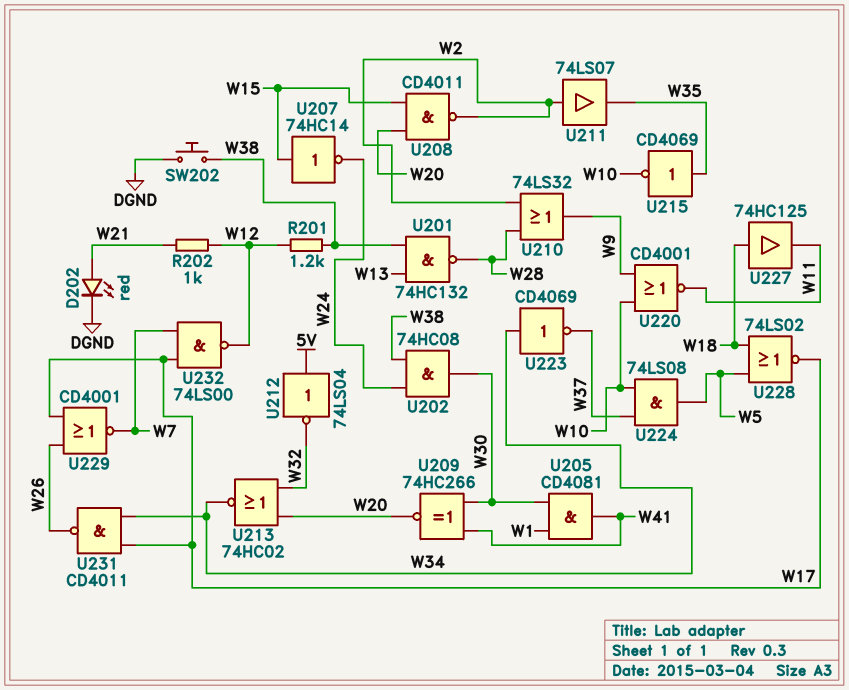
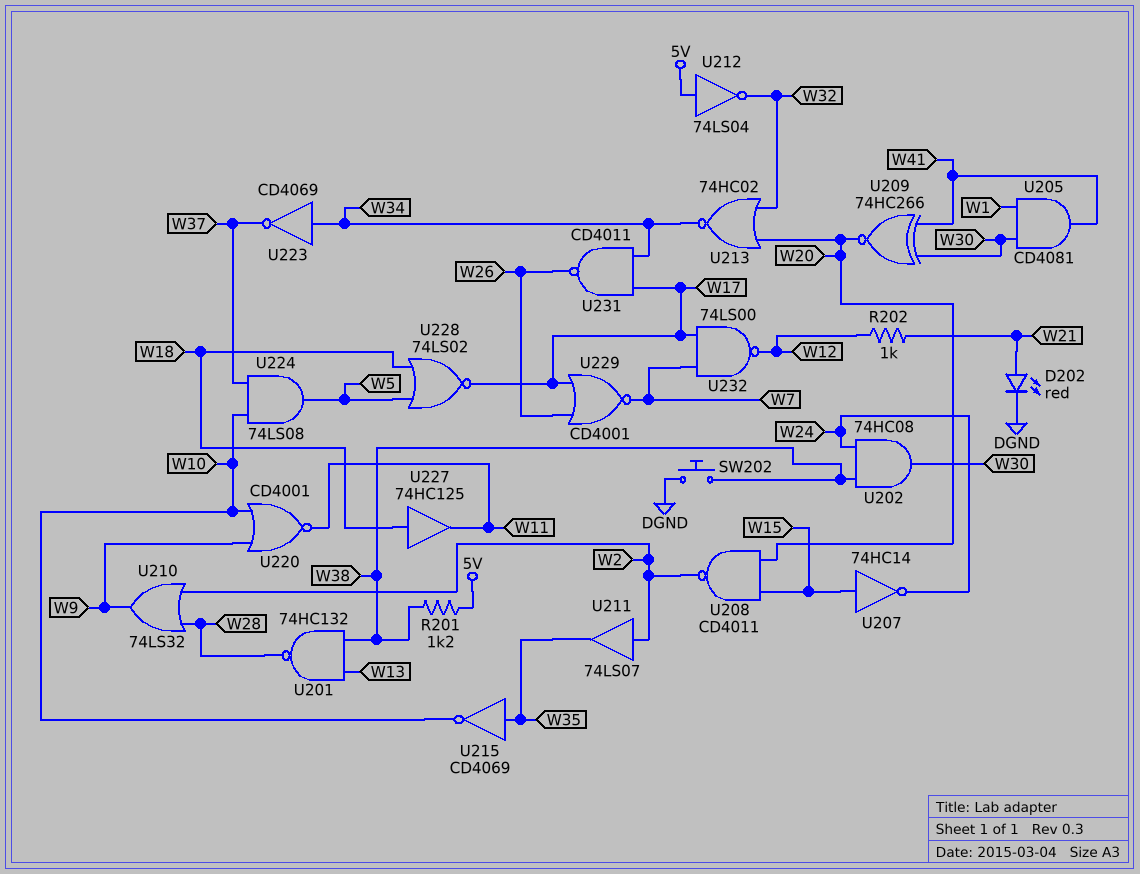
R201: 1.2k (W12, W38) -> 1.2k (5V, W38)

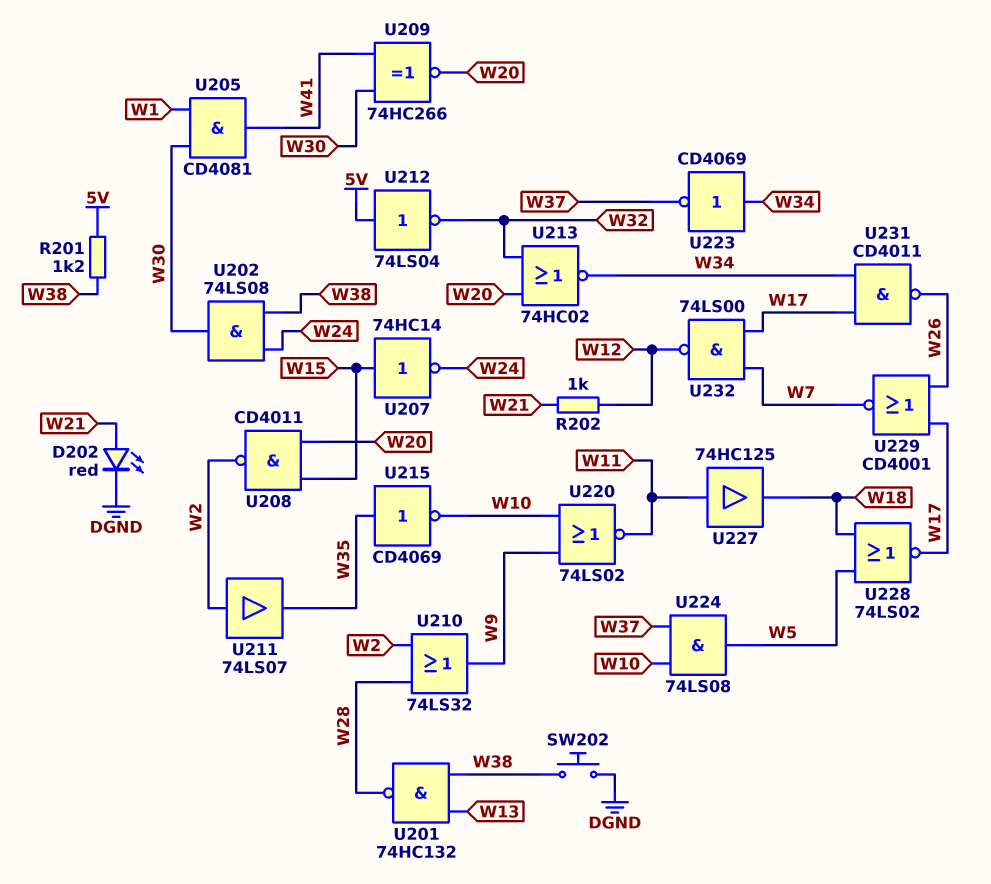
U202: AND 74HC08 (in W24, in W38, out W30) -> AND 74LS08 (in W24, in W38, out W30)
U220: NOR CD4001 (in W9, in W10, out W11) -> NOR 74LS02 (in W9, in W10, out W11)
U227: buffer 74HC125 (in W18, out W11) -> buffer 74HC125 (in W11, out W18)

